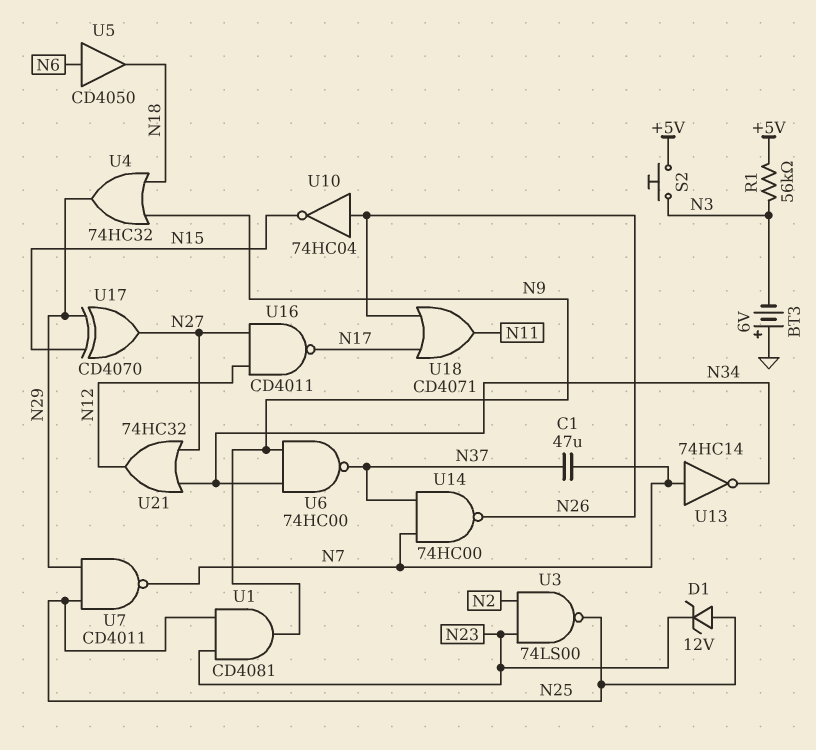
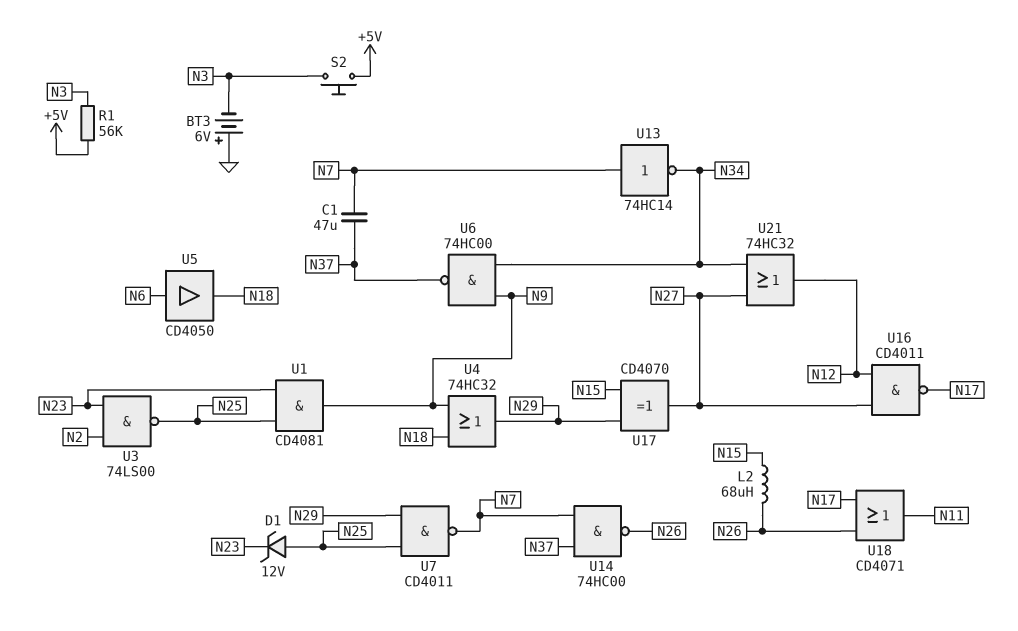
L2: none -> 68uH (N15, N26)
U10: NOT 74HC04 (in N26, out N15) -> none

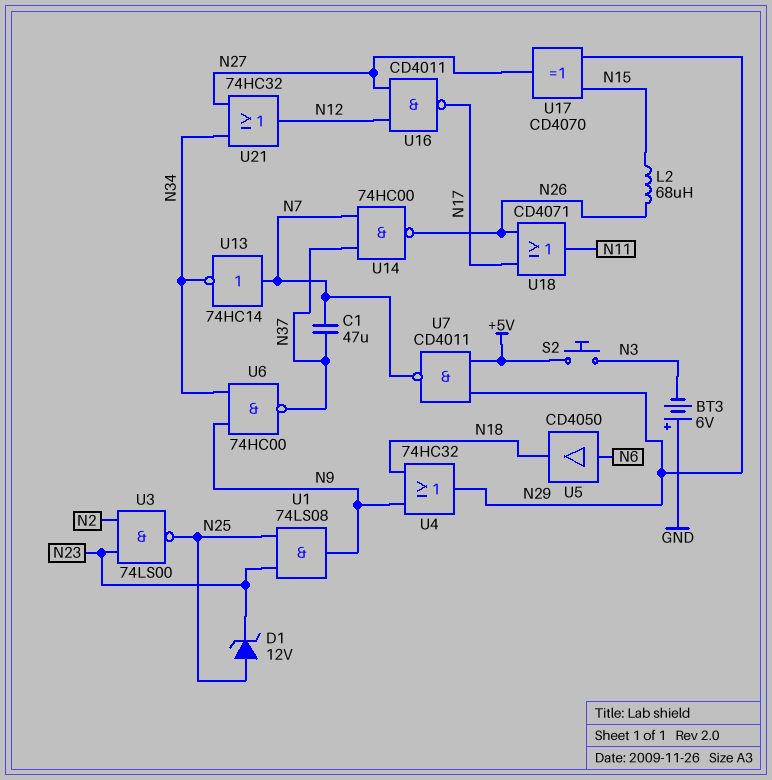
R1: 56k (+5V, N3) -> none
U1: AND CD4081 (in N23, in N25, out N9) -> AND 74LS08 (in N23, in N25, out N9)
U7: NAND CD4011 (in N25, in N29, out N7) -> NAND CD4011 (in +5V, in N29, out N7)

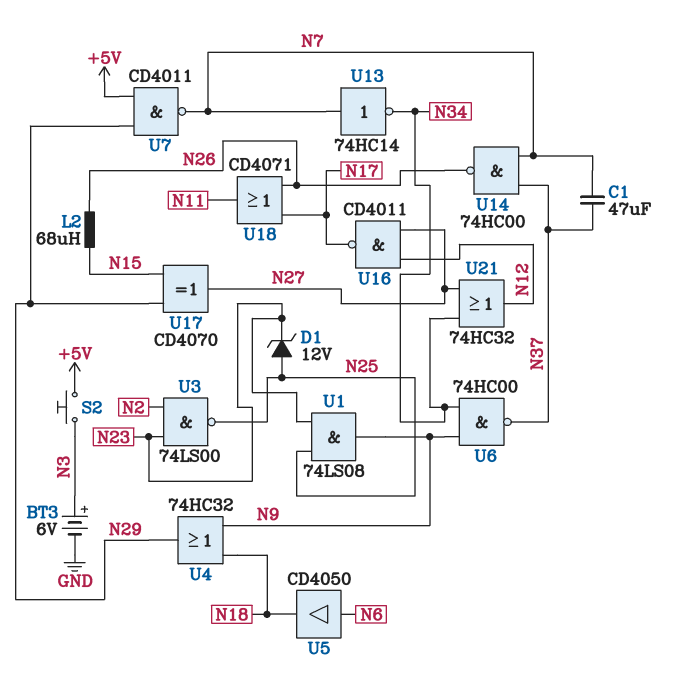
BT3: 6V (plus GND, minus N3) -> 6V (plus N3, minus GND)

